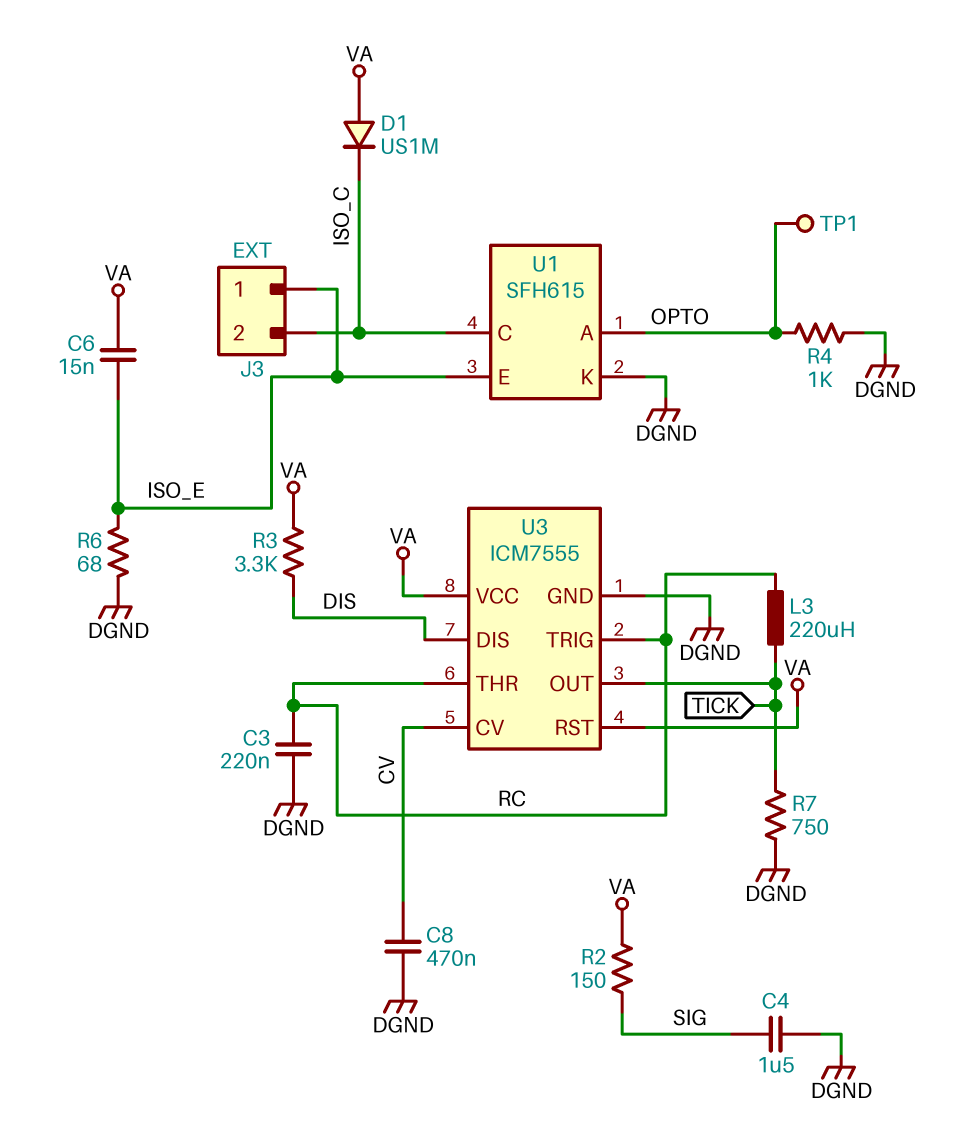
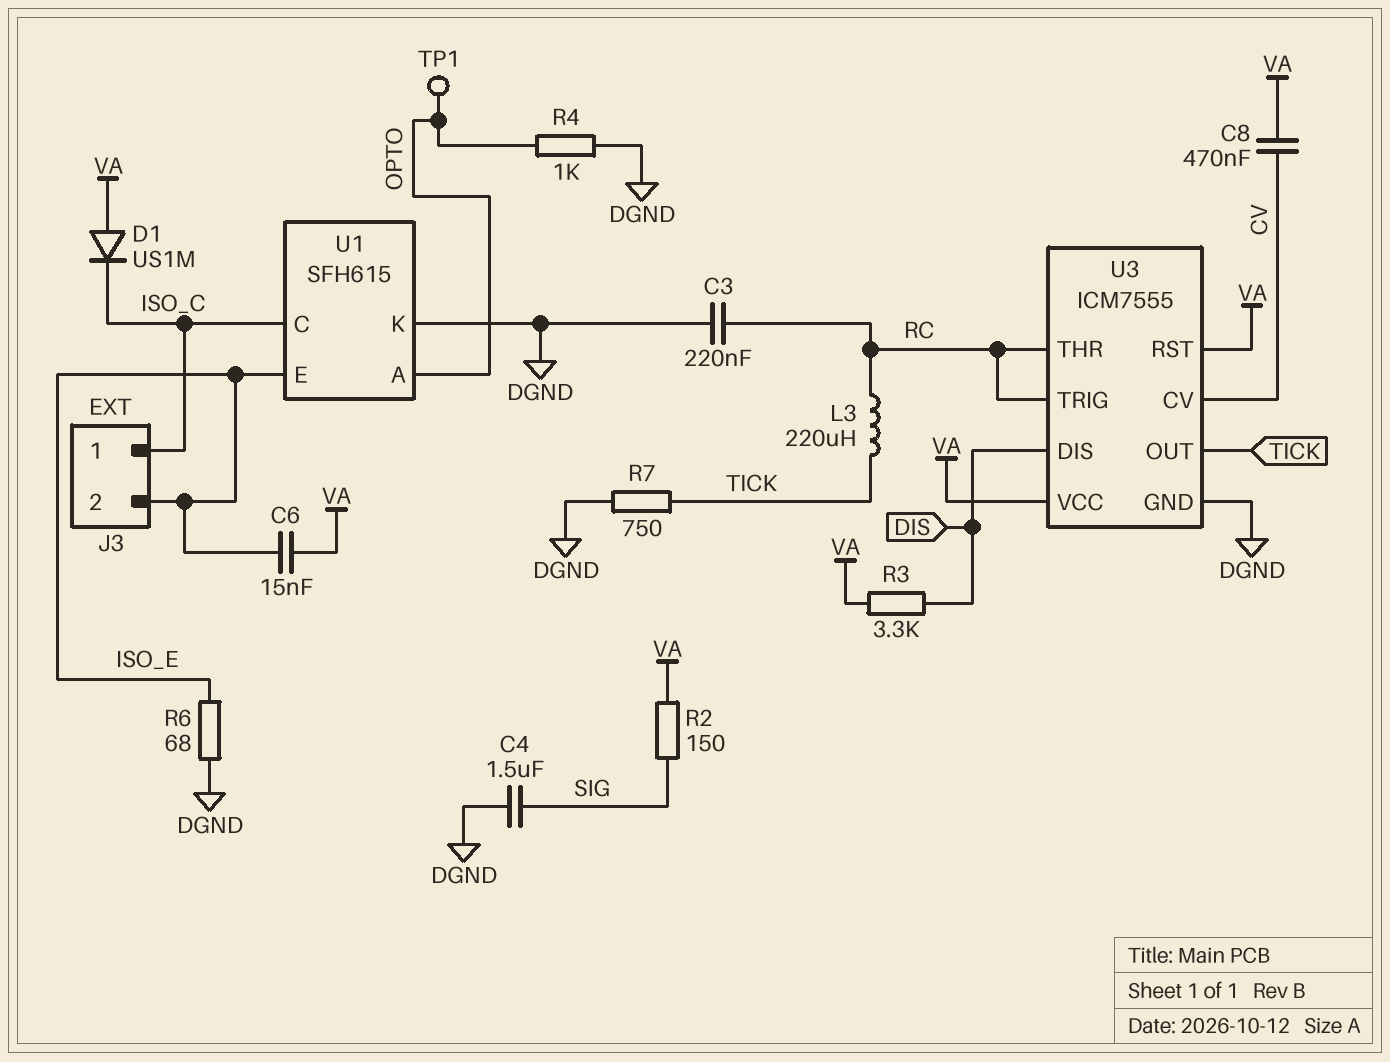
C8: 470nF (CV, DGND) -> 470nF (CV, VA)
J3 pin 1: ISO_E -> ISO_C
J3 pin 2: ISO_C -> ISO_E

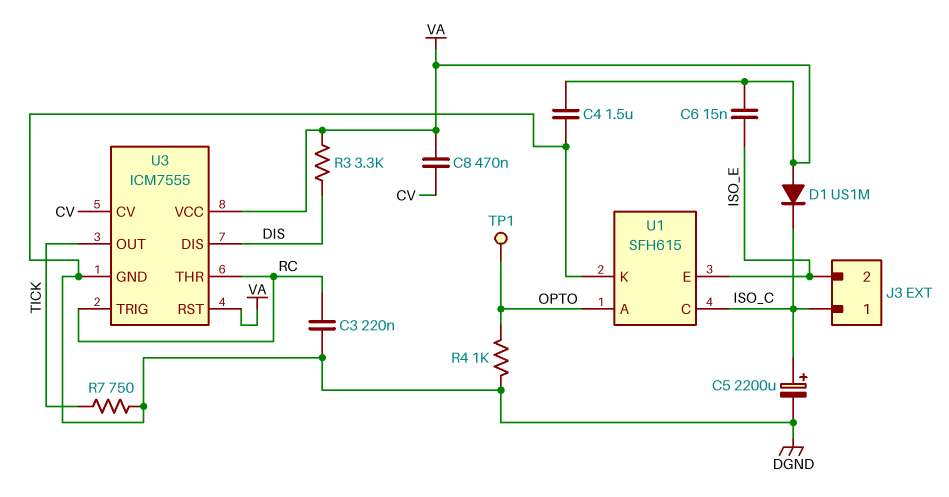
C4: 1.5uF (DGND, SIG) -> 1.5uF (DGND, VA)
C5: none -> 2200uF (plus ISO_C, minus DGND)
L3: 220uH (RC, TICK) -> none
R2: 150 (SIG, VA) -> none
R6: 68 (DGND, ISO_E) -> none

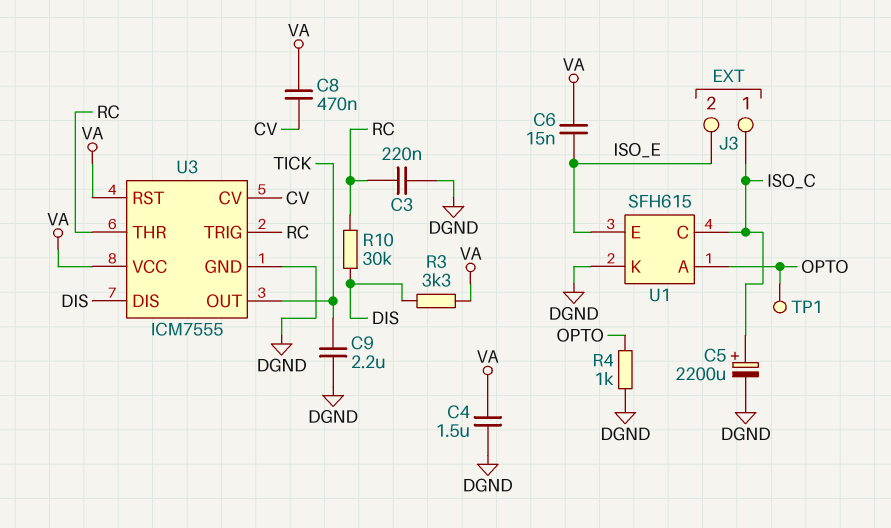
C9: none -> 2.2uF (DGND, TICK)
D1: diode US1M (A VA, K ISO_C) -> none
R7: 750 (DGND, TICK) -> none
R10: none -> 30k (DIS, RC)

